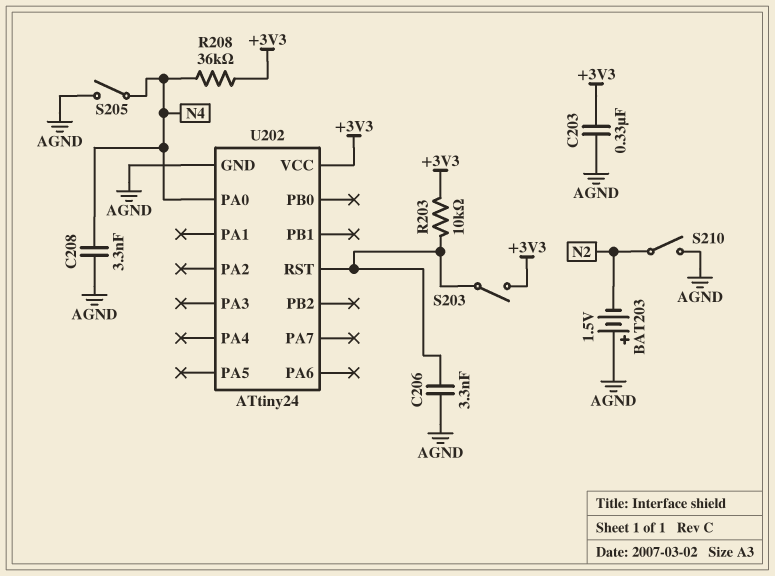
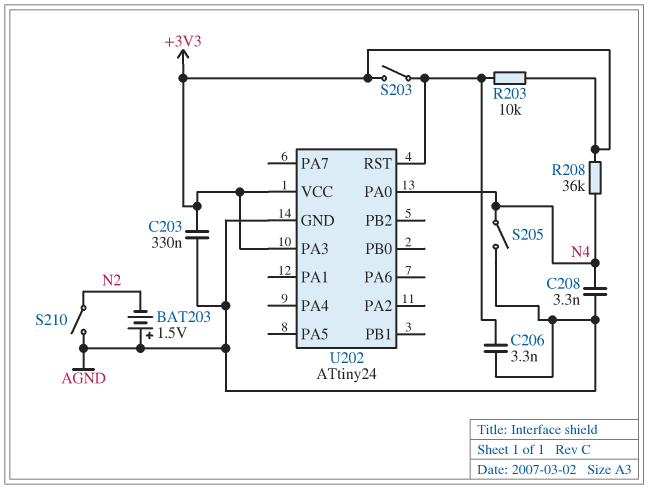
U202 pin PA3: none -> +3V3

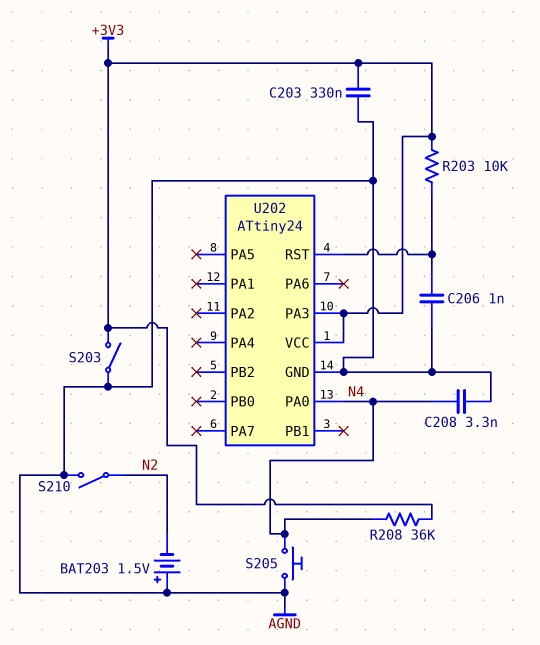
C206: 3.3nF (AGND, U202/RST) -> 1nF (AGND, U202/RST)
S203: switch (+3V3, U202/RST) -> switch (+3V3, AGND)
S205: switch (AGND, N4) -> button (AGND, N4)

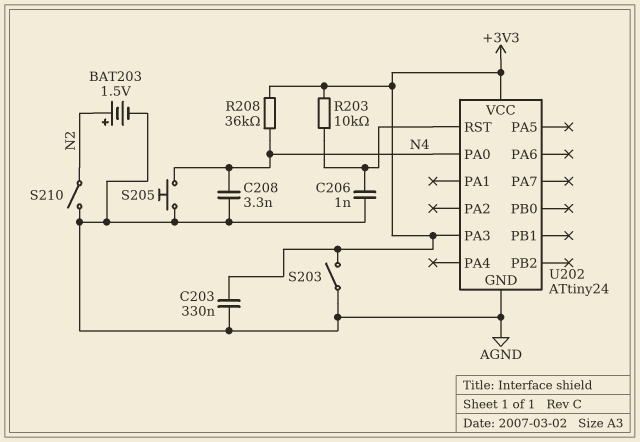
BAT203: 1.5V (plus AGND, minus N2) -> 1.5V (plus N2, minus AGND)

